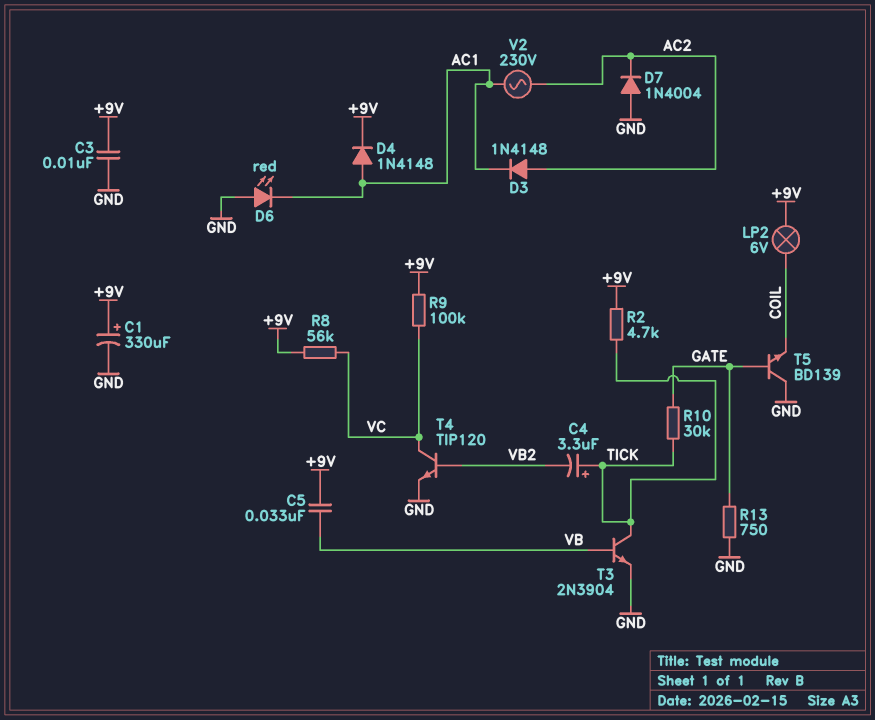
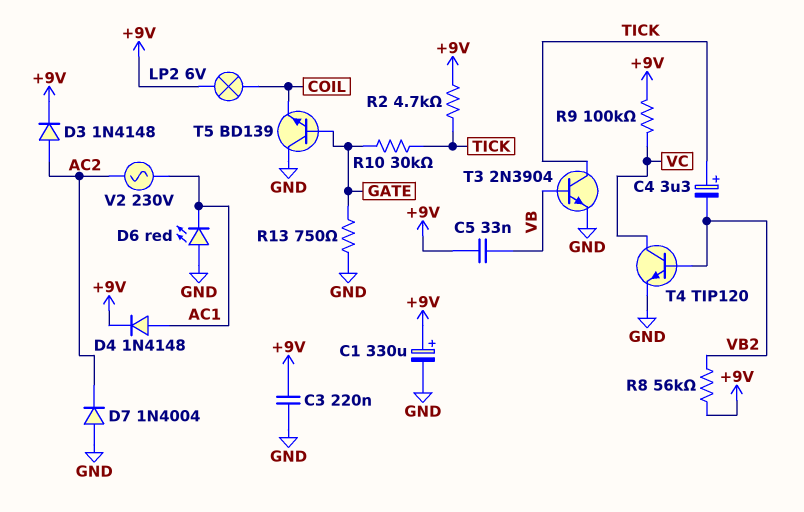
C3: 10nF (+9V, GND) -> 220nF (+9V, GND)
D3: diode 1N4148 (A AC2, K AC1) -> diode 1N4148 (A AC2, K +9V)
R8: 56k (+9V, VC) -> 56k (+9V, VB2)

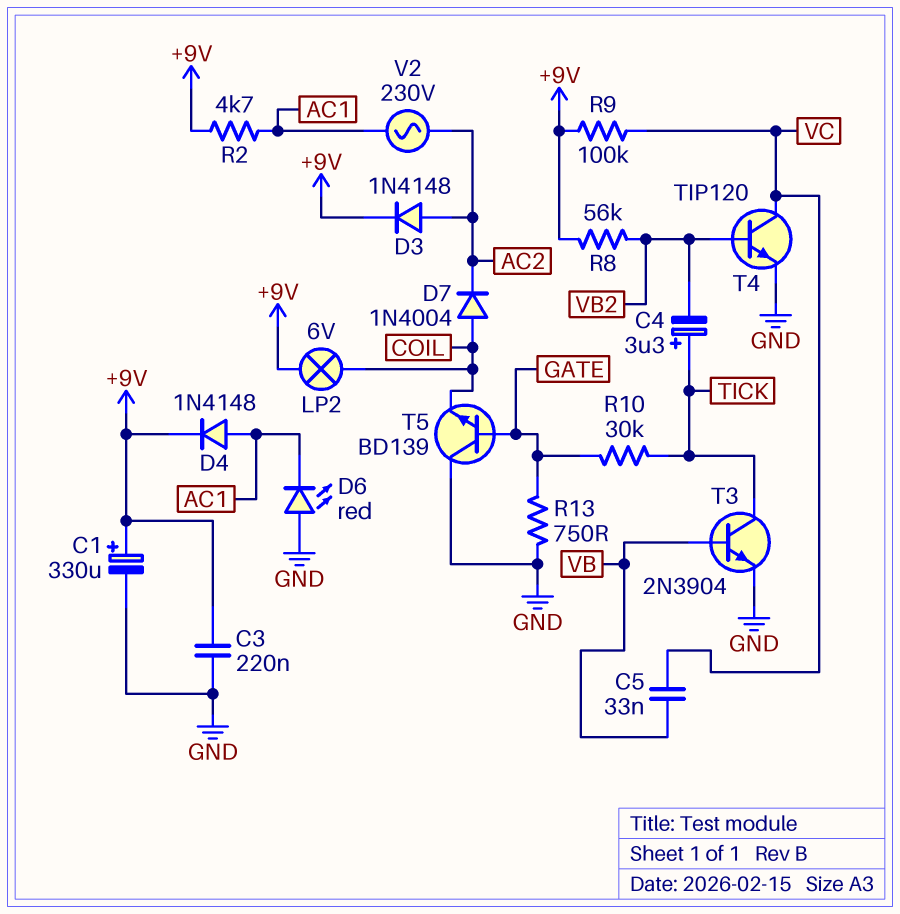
C5: 33nF (+9V, VB) -> 33nF (VB, VC)
D7: diode 1N4004 (A GND, K AC2) -> diode 1N4004 (A COIL, K AC2)
R2: 4.7k (+9V, TICK) -> 4.7k (+9V, AC1)

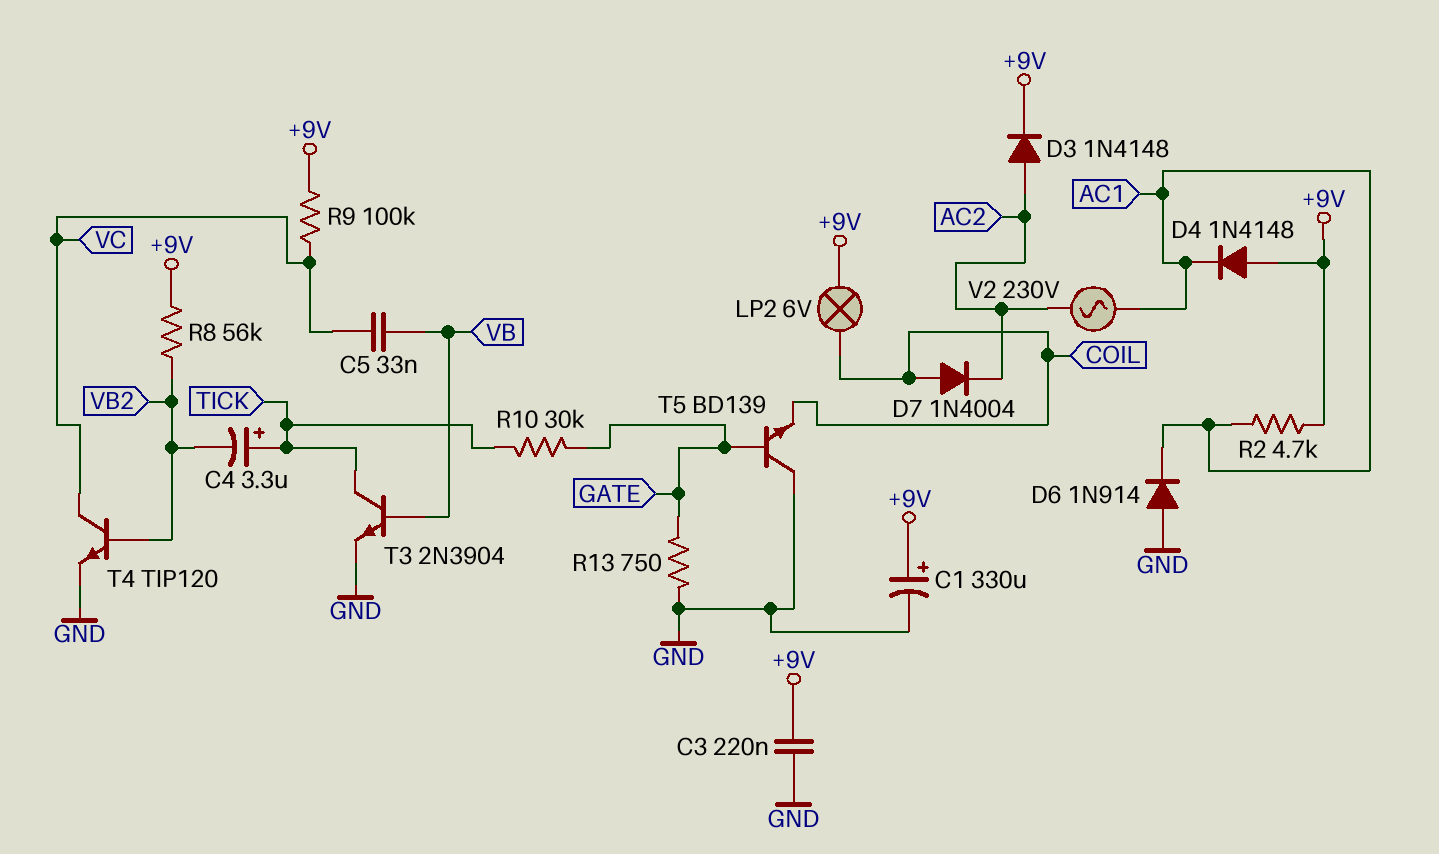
D4: diode 1N4148 (A AC1, K +9V) -> diode 1N4148 (A +9V, K AC1)
D6: LED red (A GND, K AC1) -> diode 1N914 (A GND, K AC1)

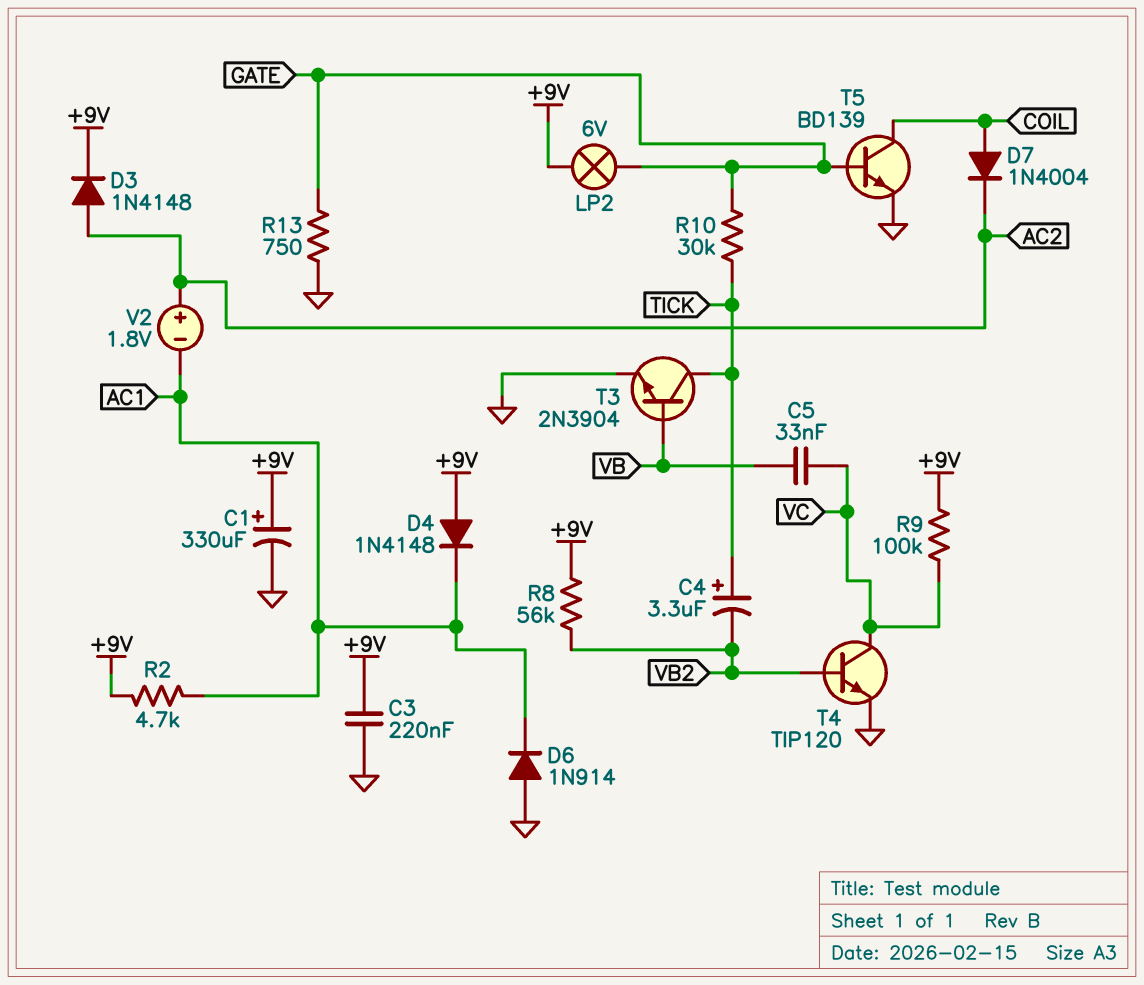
LP2: lamp 6V (+9V, COIL) -> lamp 6V (+9V, GATE)
T5: NPN BD139 (B GATE, C GND, E COIL) -> NPN BD139 (B GATE, C COIL, E GND)
V2: AC 230V (AC1, AC2) -> 1.8V (plus AC2, minus AC1)

